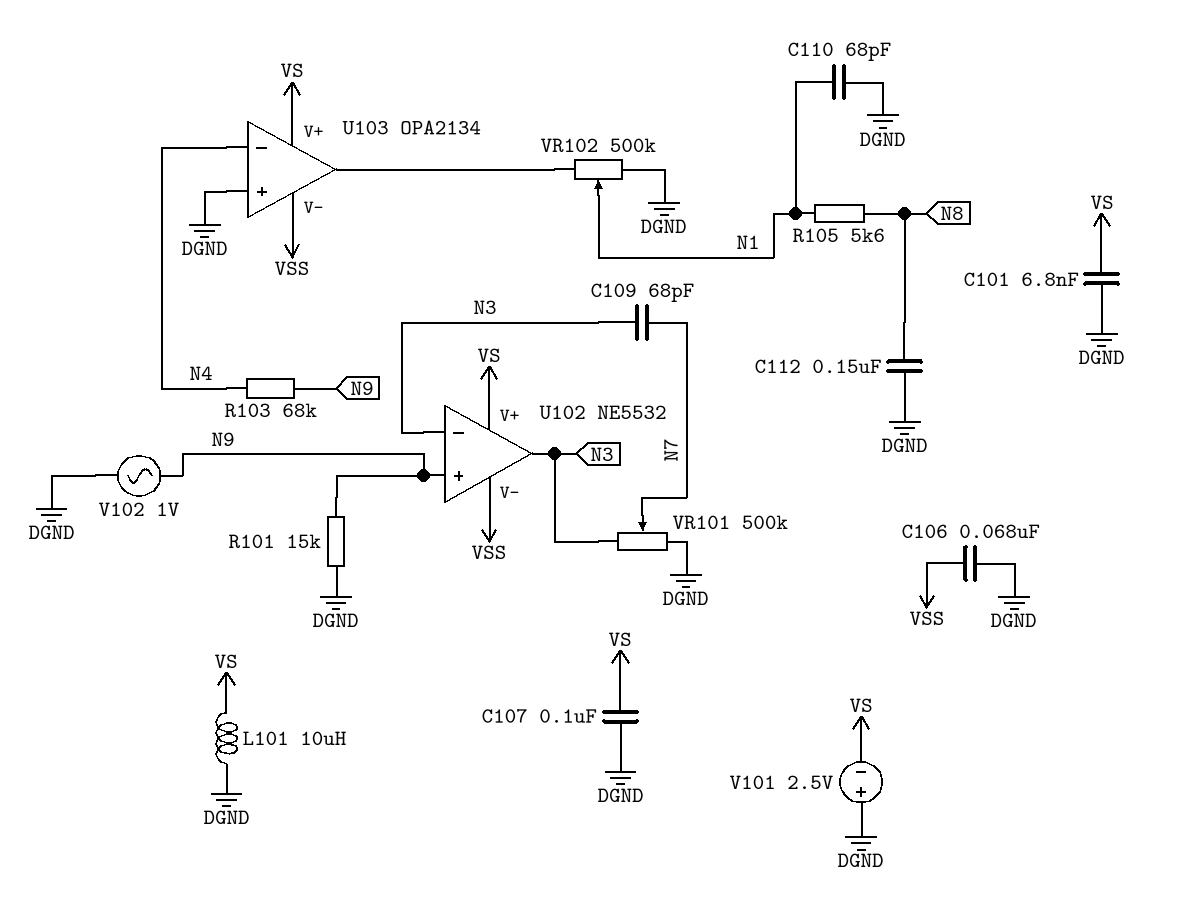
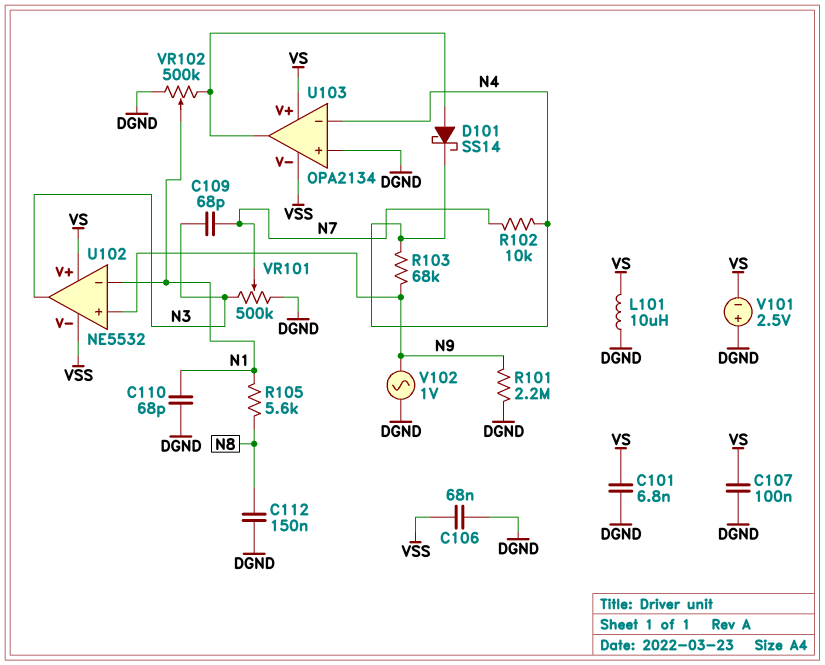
D101: none -> schottky SS14 (A U103/out, K N4)
R101: 15k (DGND, N9) -> 2.2M (DGND, N9)
R102: none -> 10k (N4, N7)
U102 pin in-: N3 -> N1

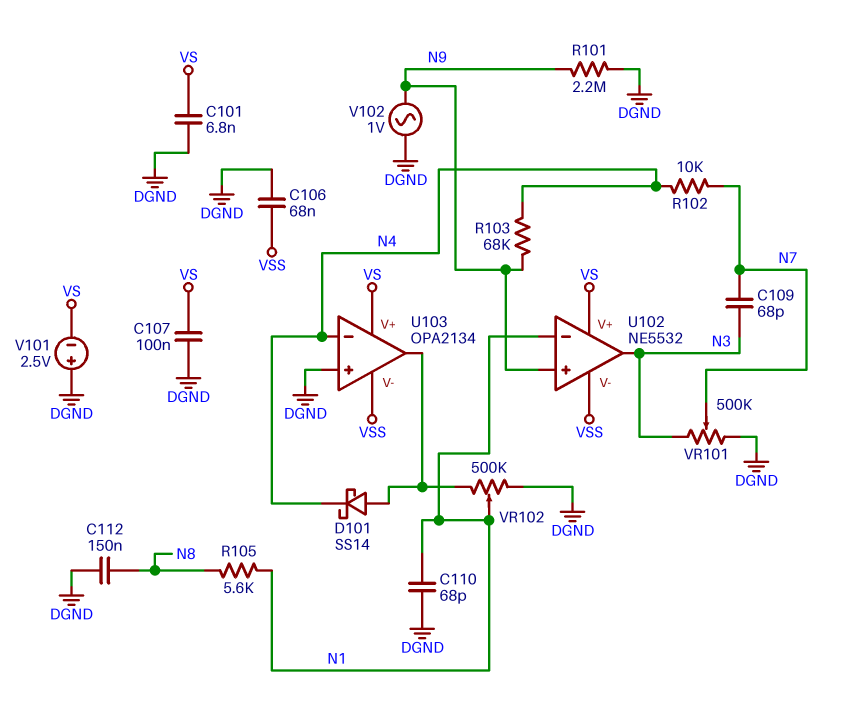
L101: 10uH (DGND, VS) -> none

